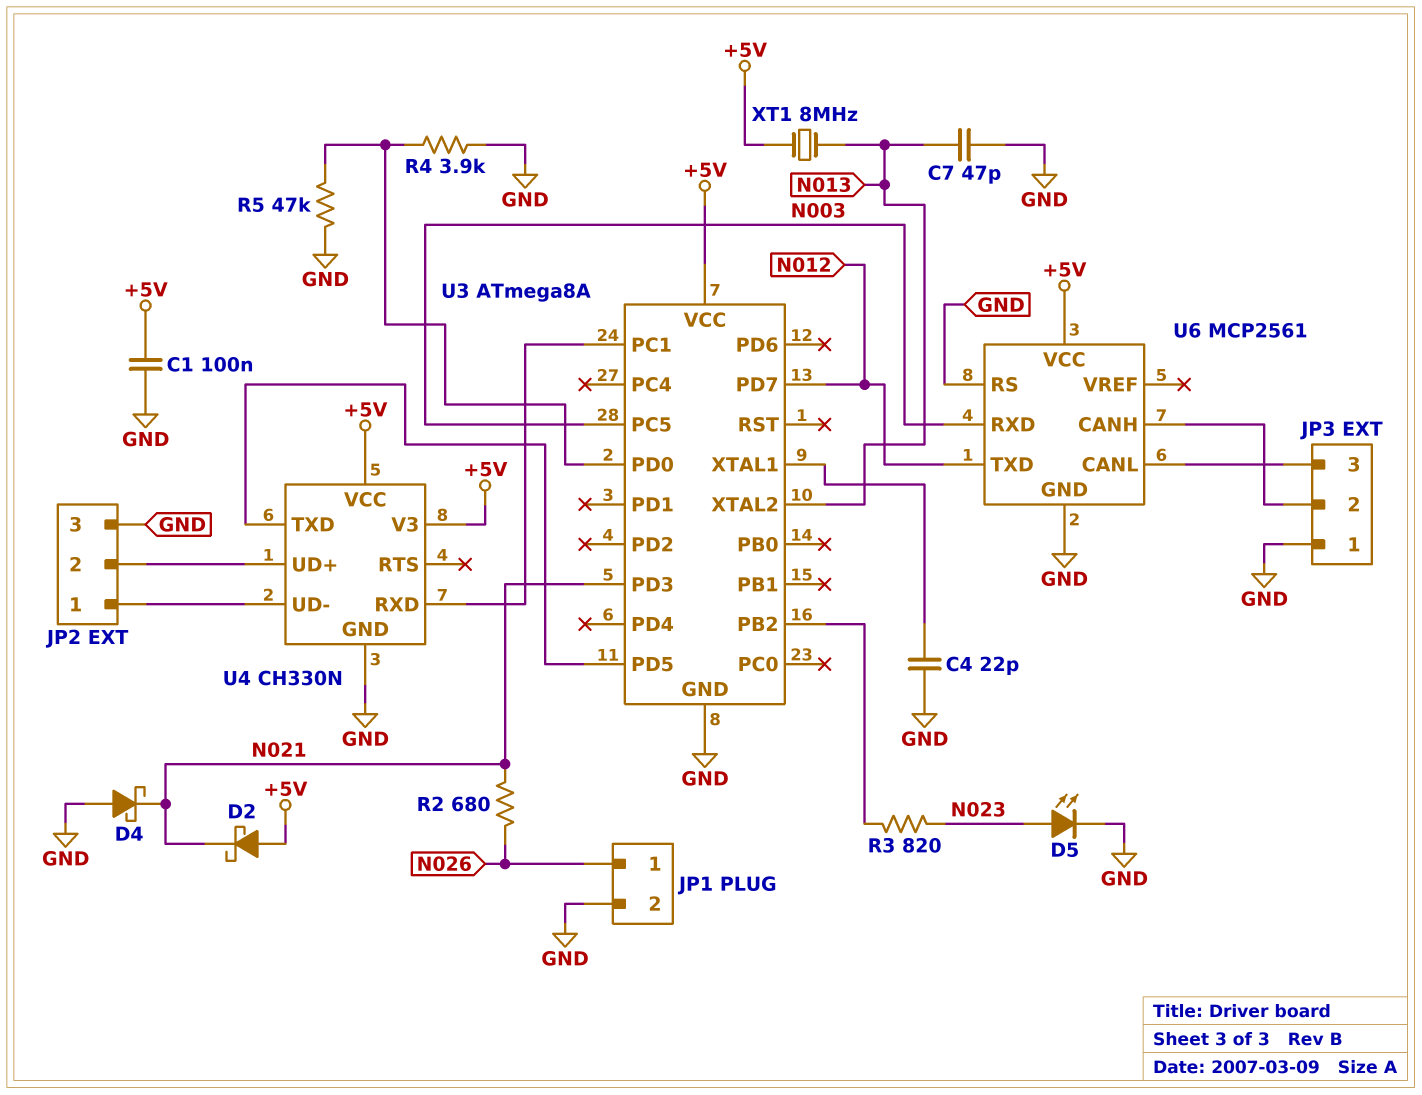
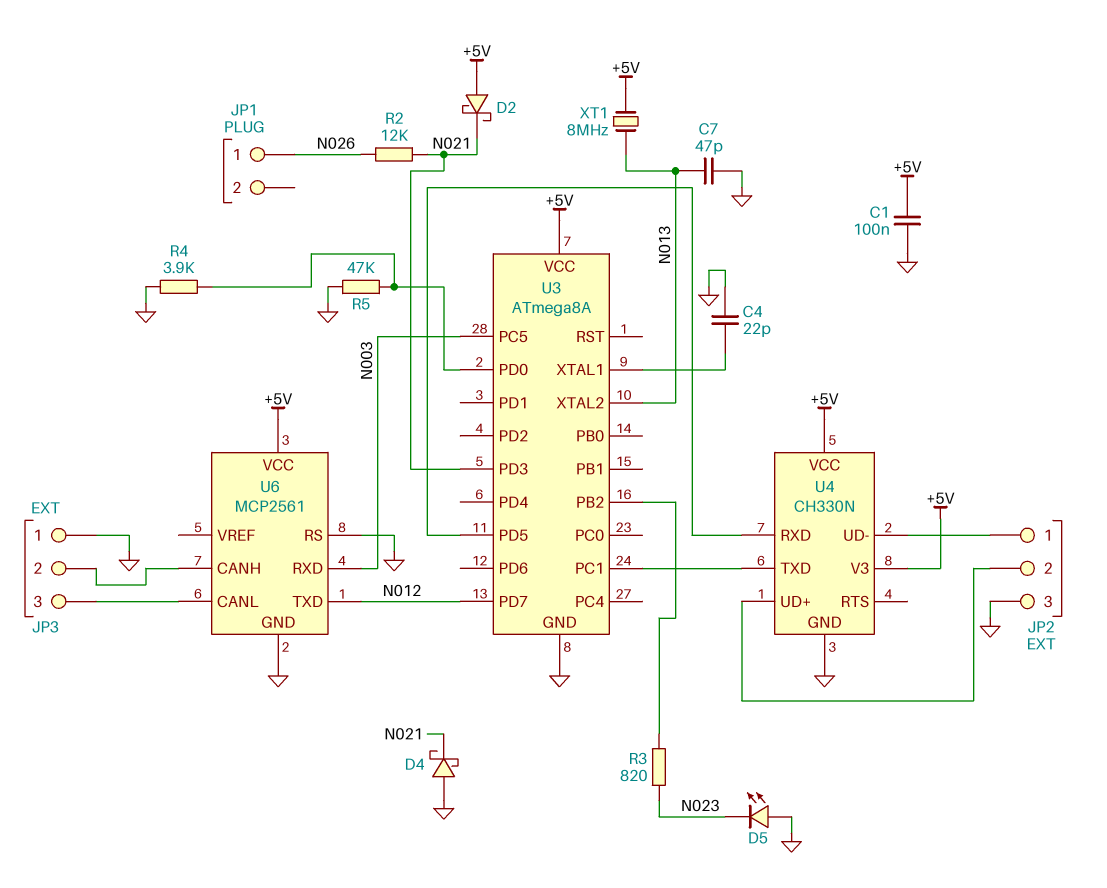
D5: LED (A N023, K GND) -> LED (A GND, K N023)
JP1 pin 2: GND -> none
R2: 680 (N021, N026) -> 12k (N021, N026)
U4 pin RXD: U3/PC1 -> U3/PD5
U4 pin TXD: U3/PD5 -> U3/PC1

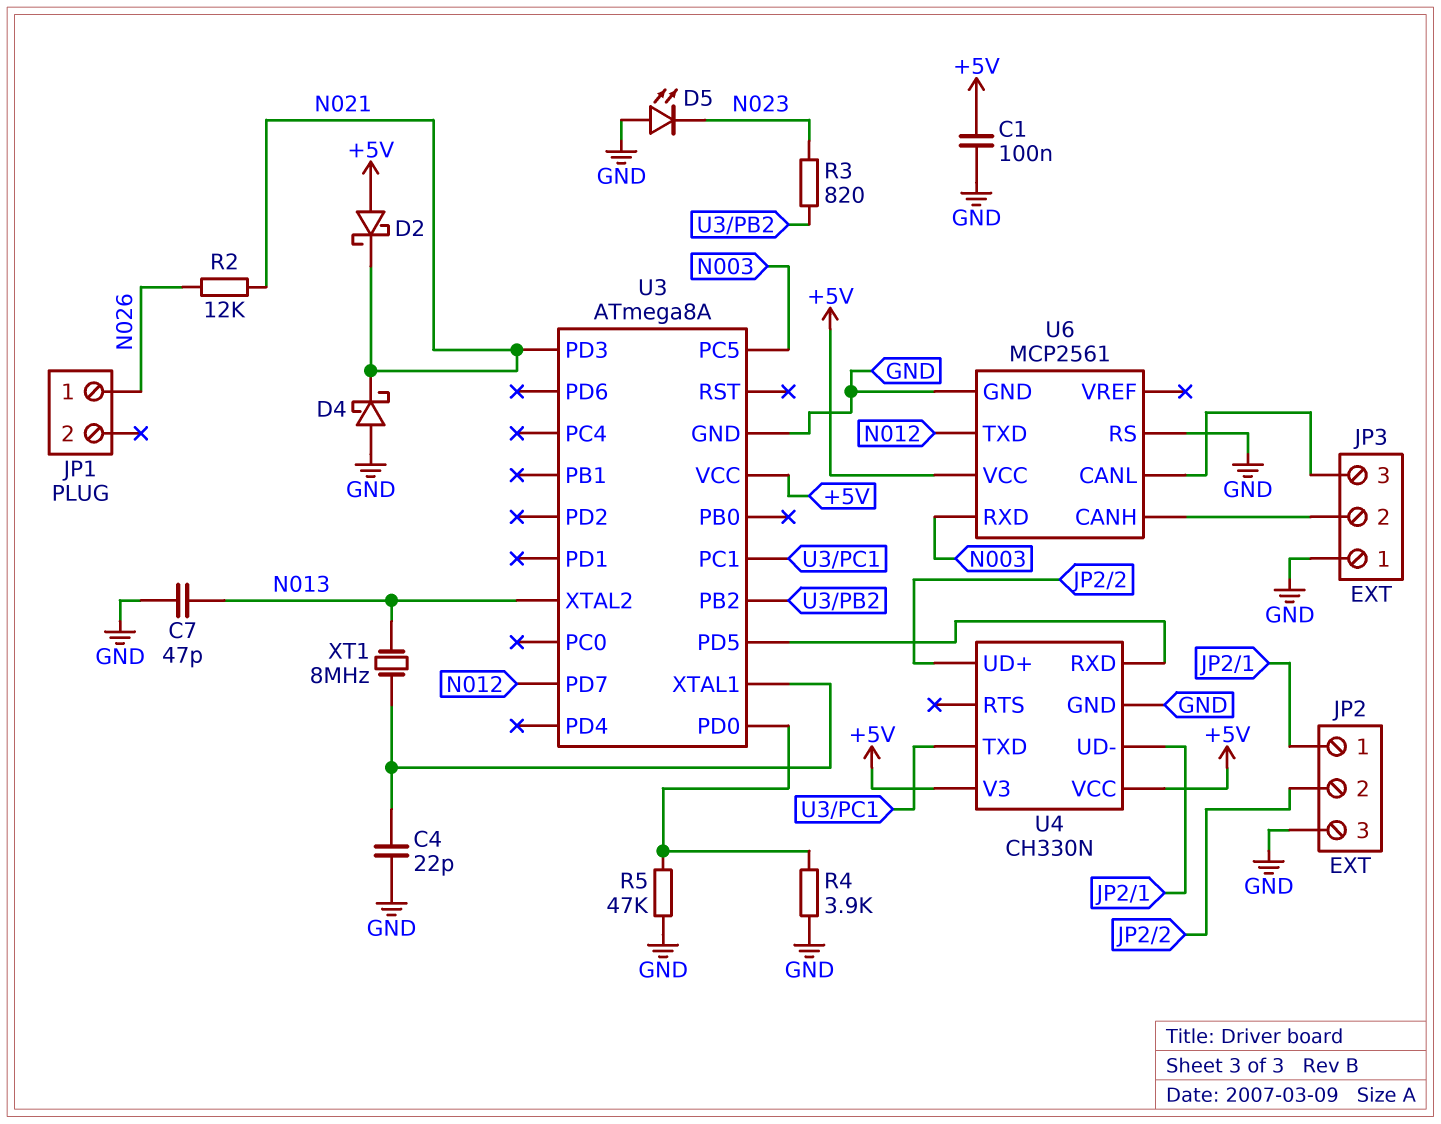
XT1: 8MHz (+5V, N013) -> 8MHz (N013, U3/XTAL1)

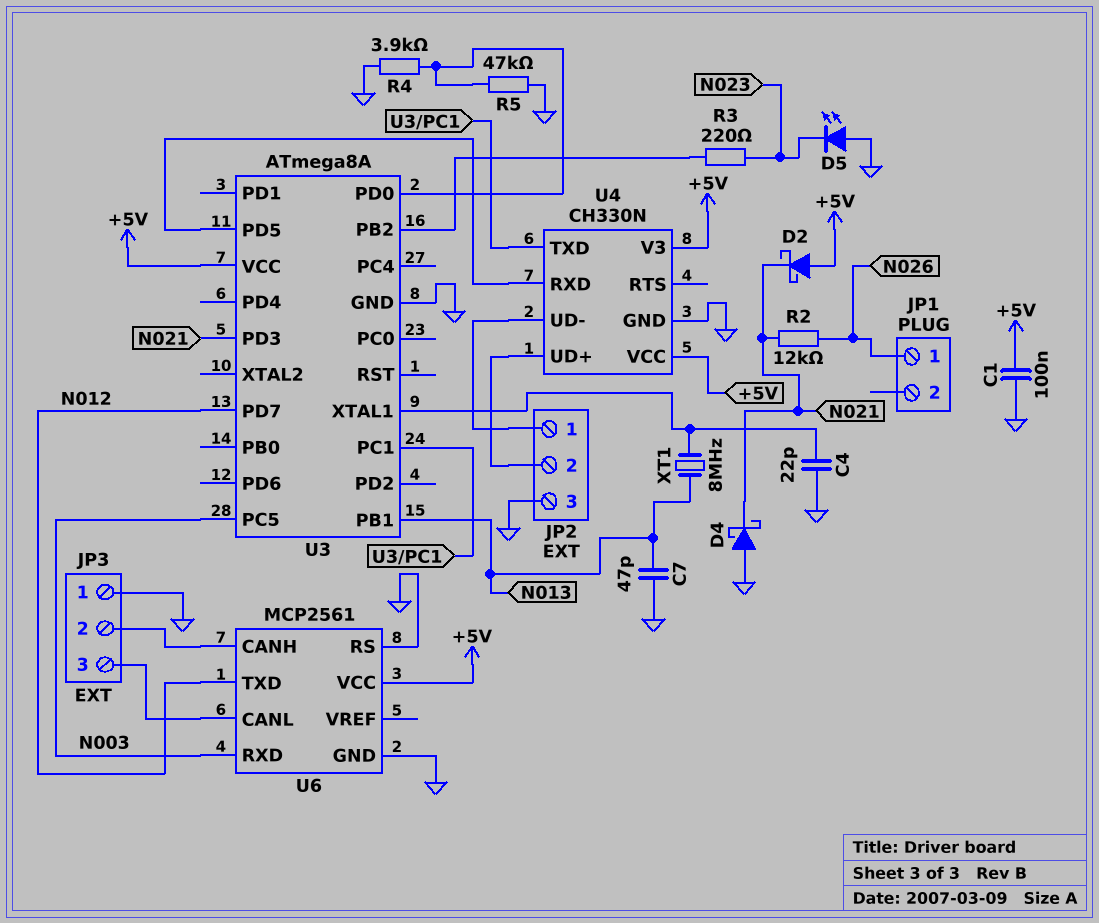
R3: 820 (N023, U3/PB2) -> 220 (N023, U3/PB2)
U3 pin PB1: none -> N013
U3 pin XTAL2: N013 -> none

